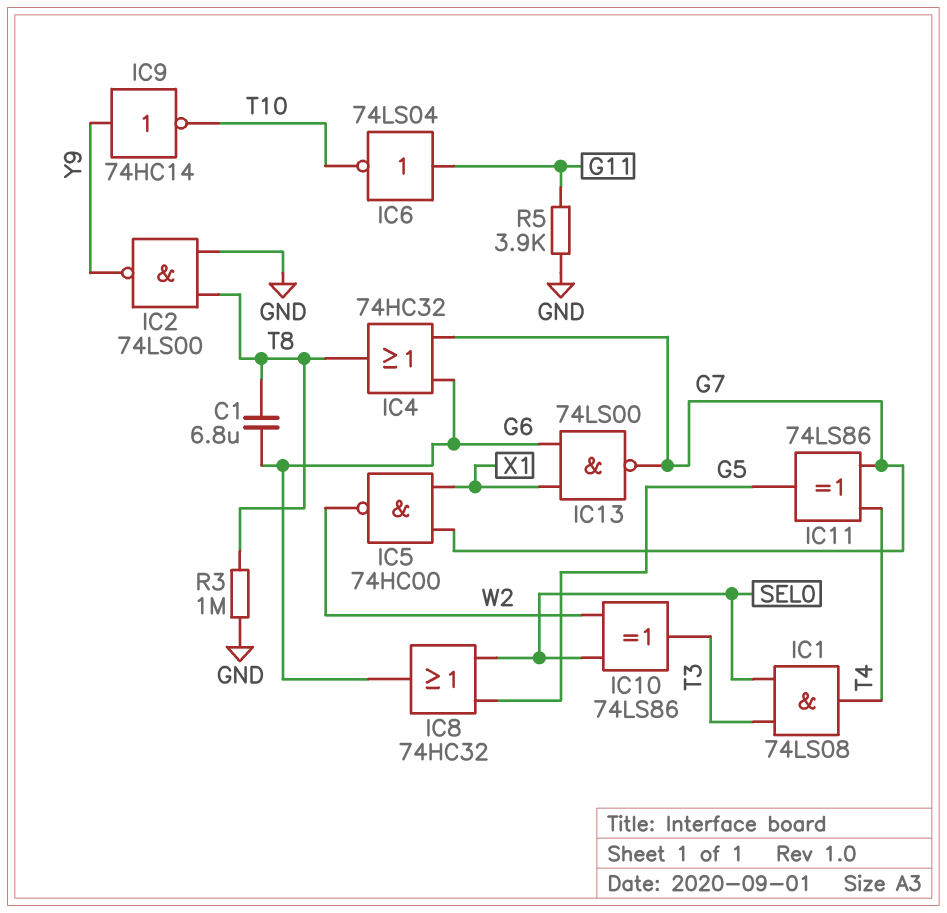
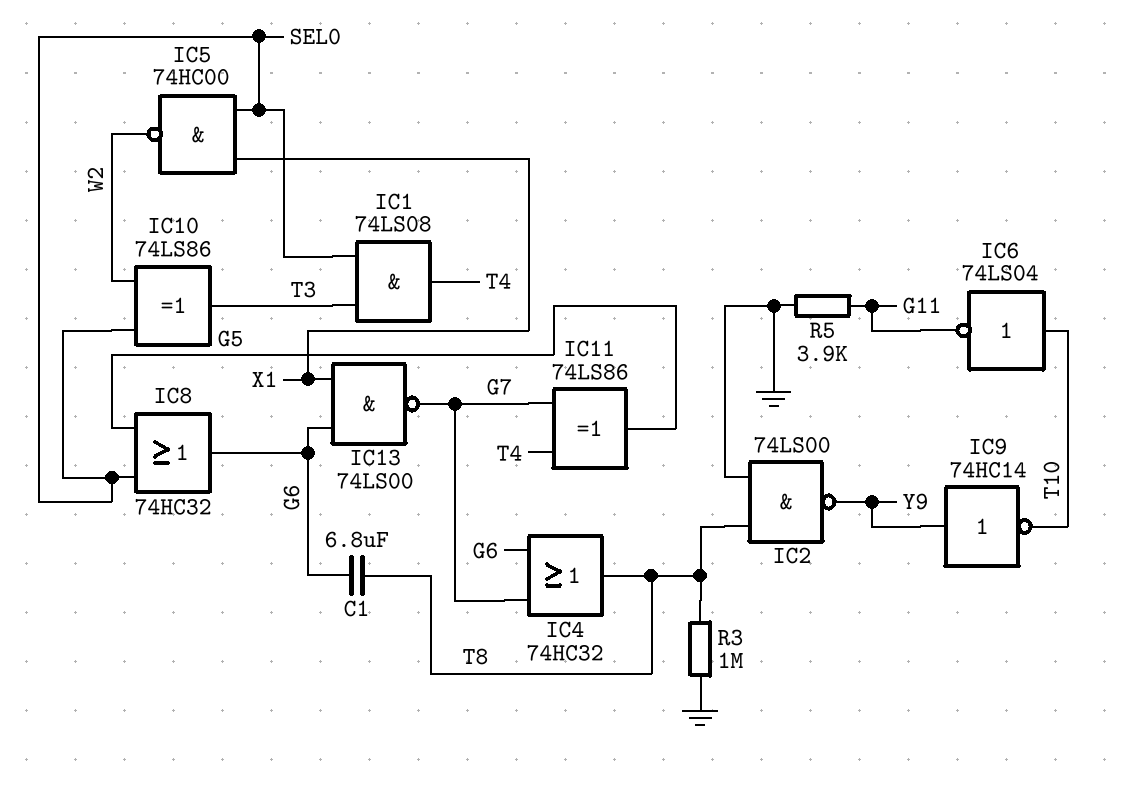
IC5: NAND 74HC00 (in G7, in X1, out W2) -> NAND 74HC00 (in SEL0, in X1, out W2)
IC6: NOT 74LS04 (in G11, out T10) -> NOT 74LS04 (in T10, out G11)

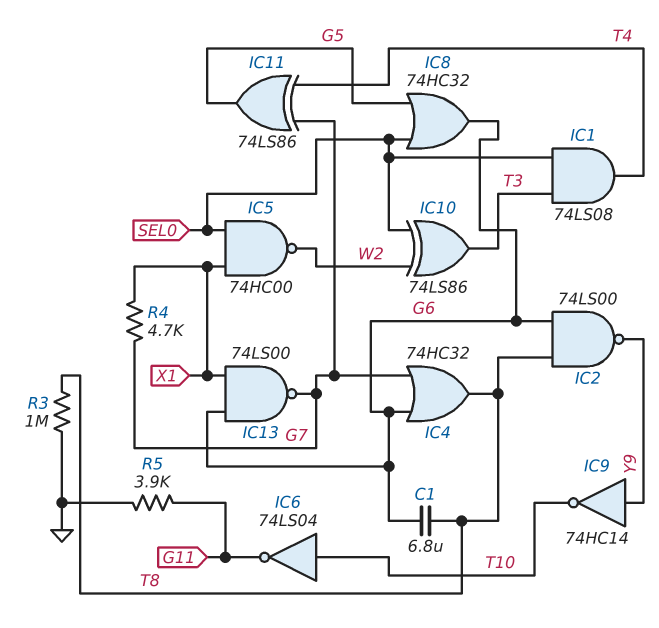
IC2: NAND 74LS00 (in GND, in T8, out Y9) -> NAND 74LS00 (in G6, in T8, out Y9)
R4: none -> 4.7k (G7, X1)

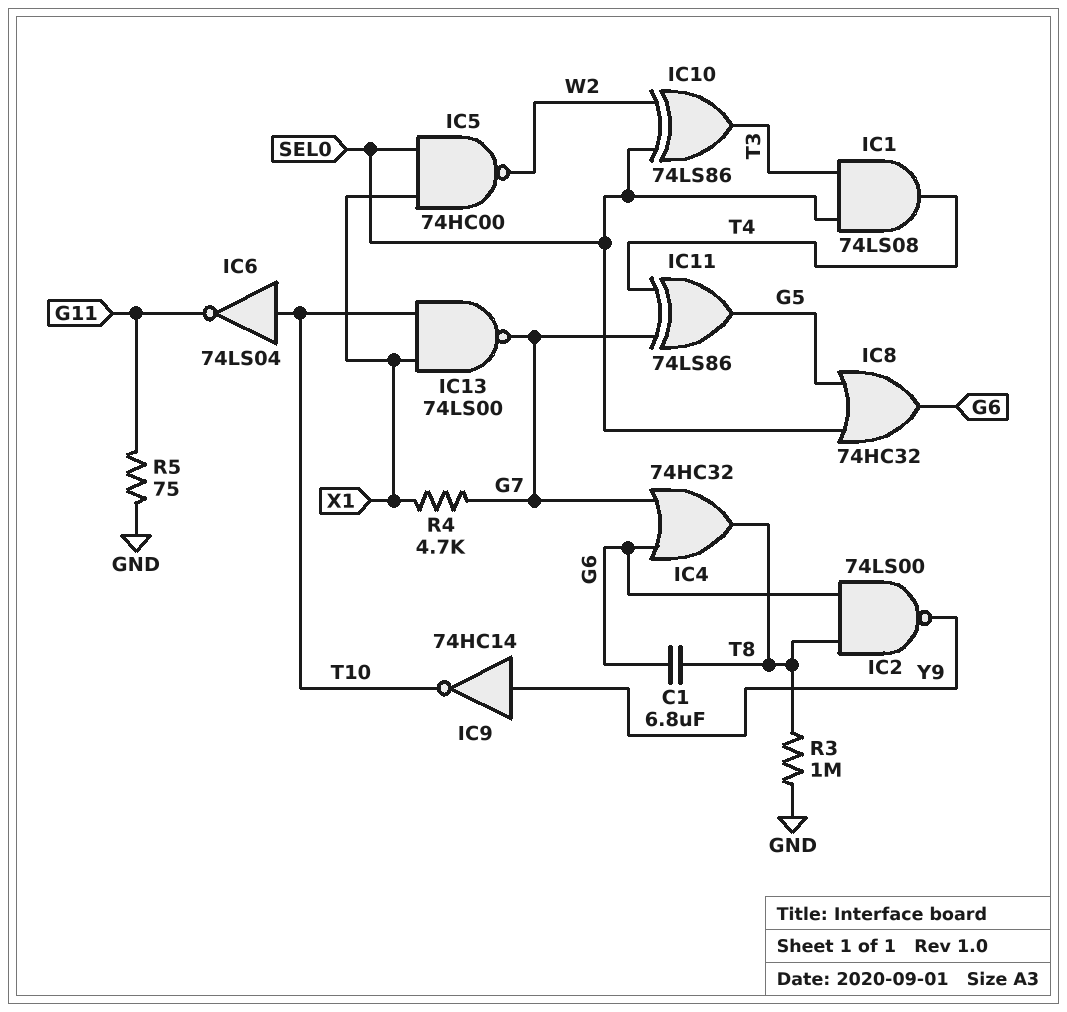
IC13: NAND 74LS00 (in G6, in X1, out G7) -> NAND 74LS00 (in T10, in X1, out G7)
R5: 3.9k (G11, GND) -> 75 (G11, GND)

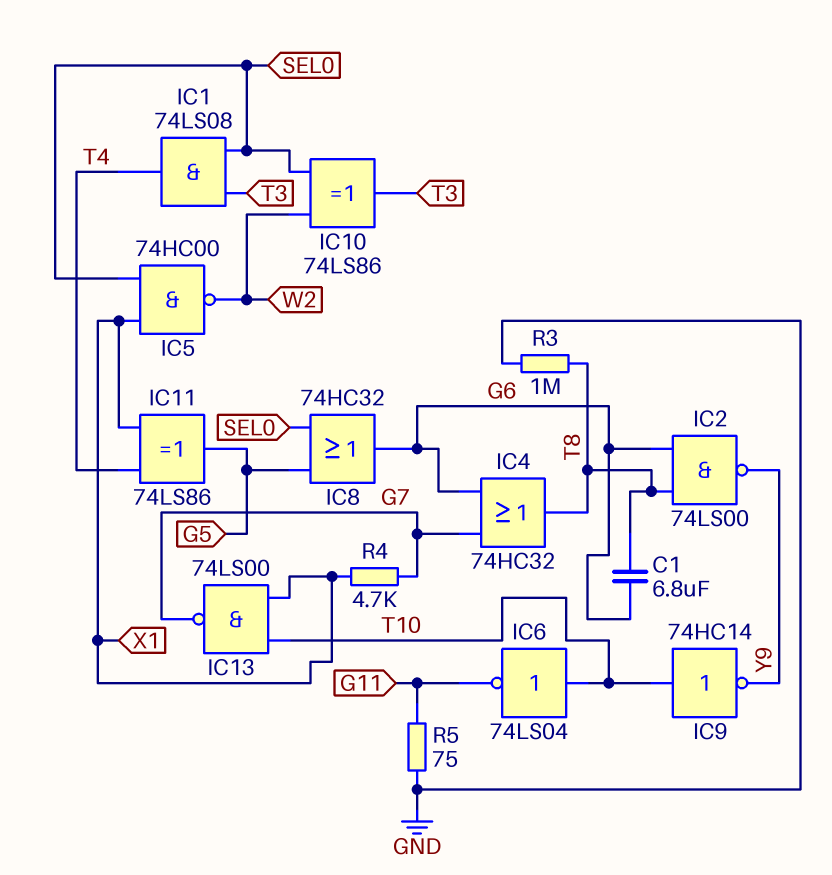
IC9: NOT 74HC14 (in Y9, out T10) -> NOT 74HC14 (in T10, out Y9)
IC11: XOR 74LS86 (in G7, in T4, out G5) -> XOR 74LS86 (in T4, in X1, out G5)

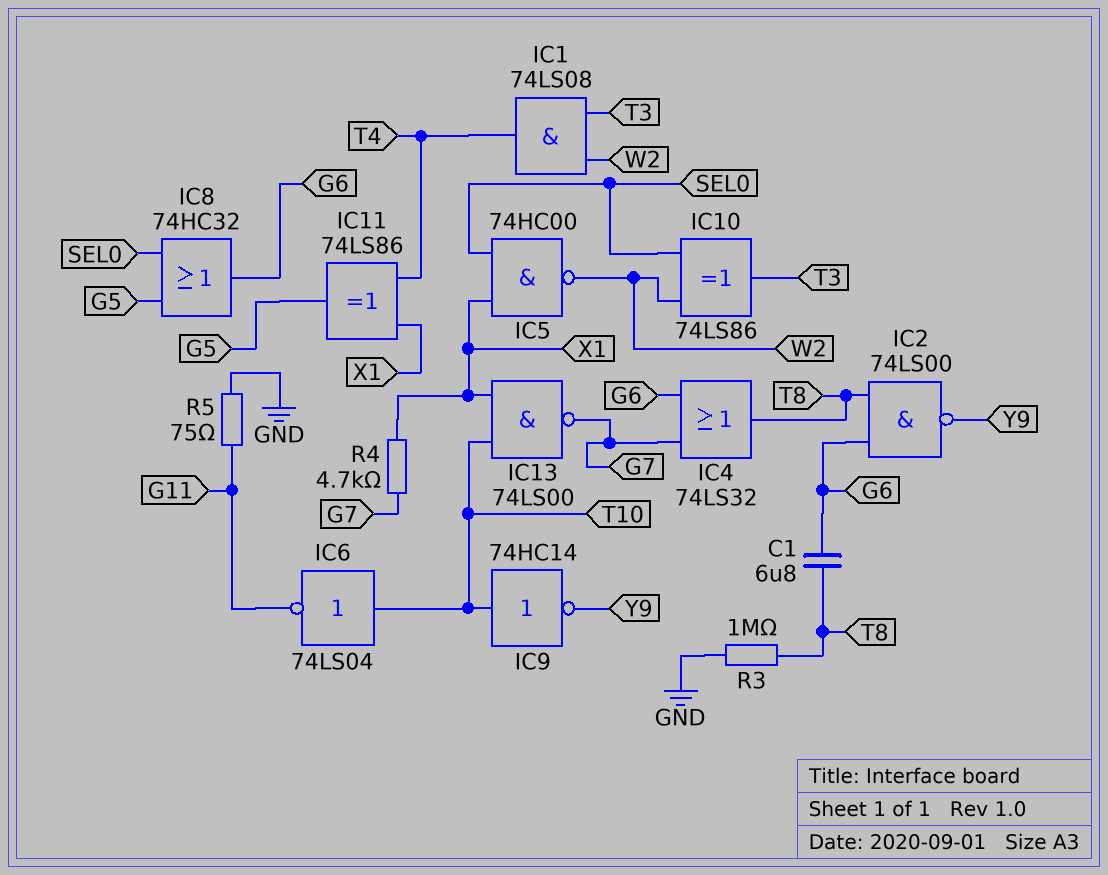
IC1: AND 74LS08 (in SEL0, in T3, out T4) -> AND 74LS08 (in T3, in W2, out T4)
IC4: OR 74HC32 (in G6, in G7, out T8) -> OR 74LS32 (in G6, in G7, out T8)

